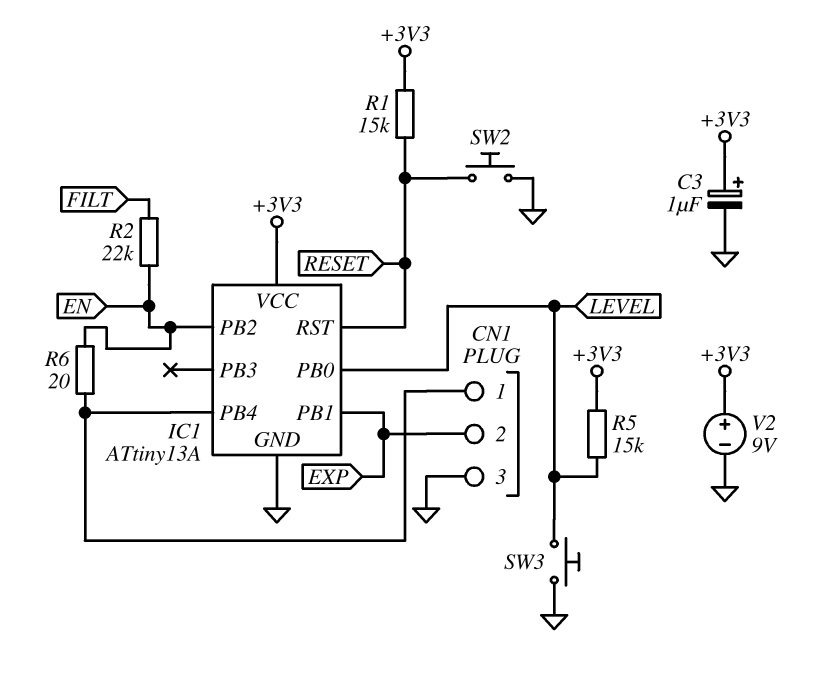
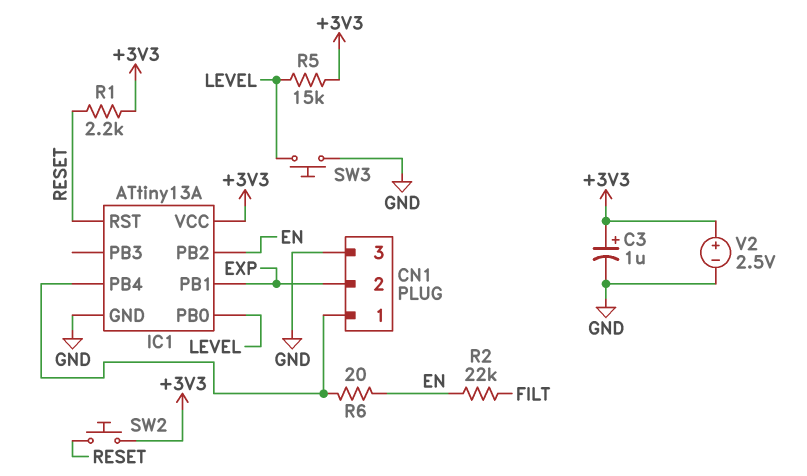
R1: 15k (+3V3, RESET) -> 2.2k (+3V3, RESET)
SW2: button (GND, RESET) -> button (+3V3, RESET)
V2: 9V (plus +3V3, minus GND) -> 2.5V (plus +3V3, minus GND)

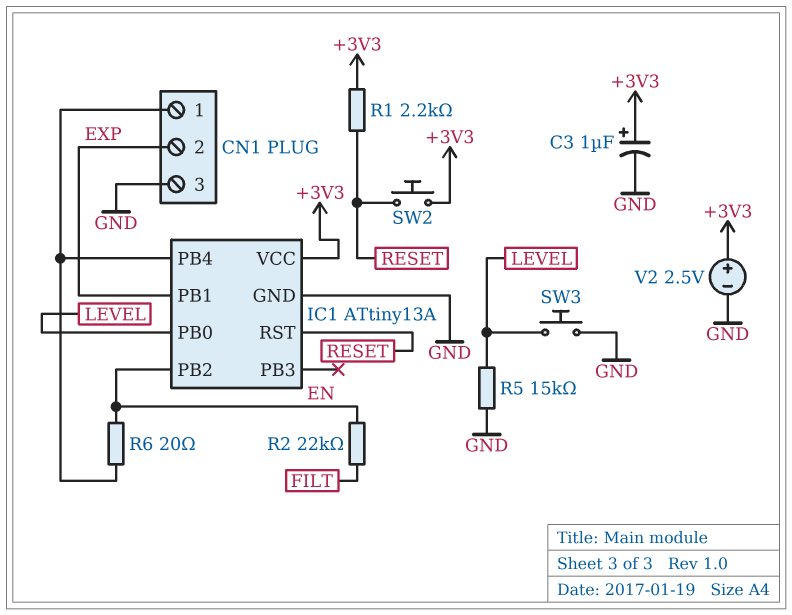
R5: 15k (+3V3, LEVEL) -> 15k (GND, LEVEL)

